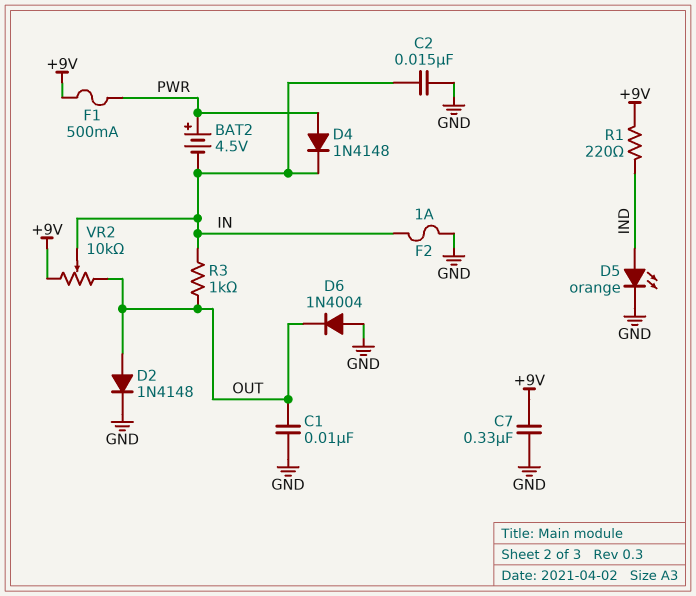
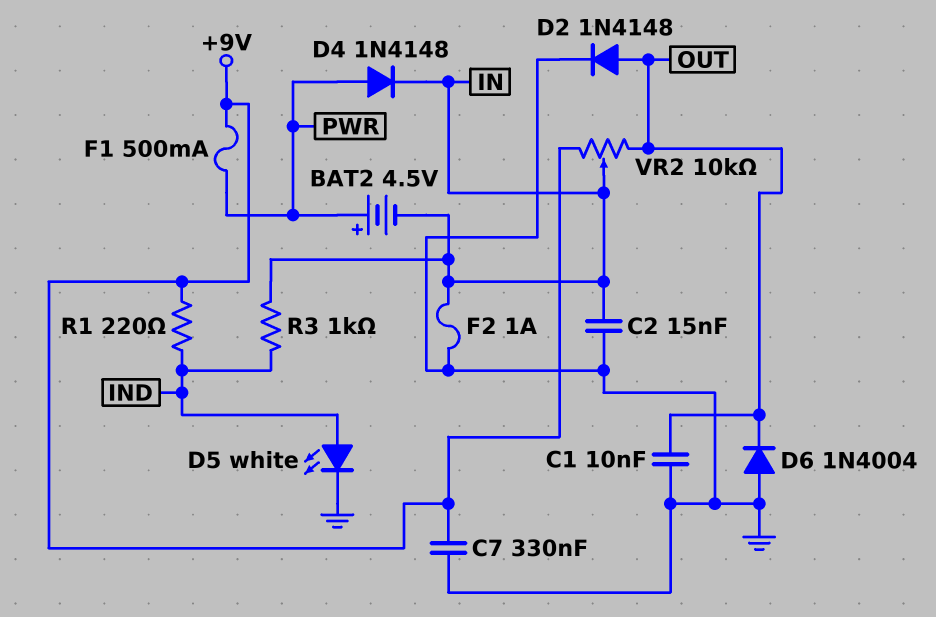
D5: LED orange (A IND, K GND) -> LED white (A IND, K GND)
R3: 1k (IN, OUT) -> 1k (IN, IND)

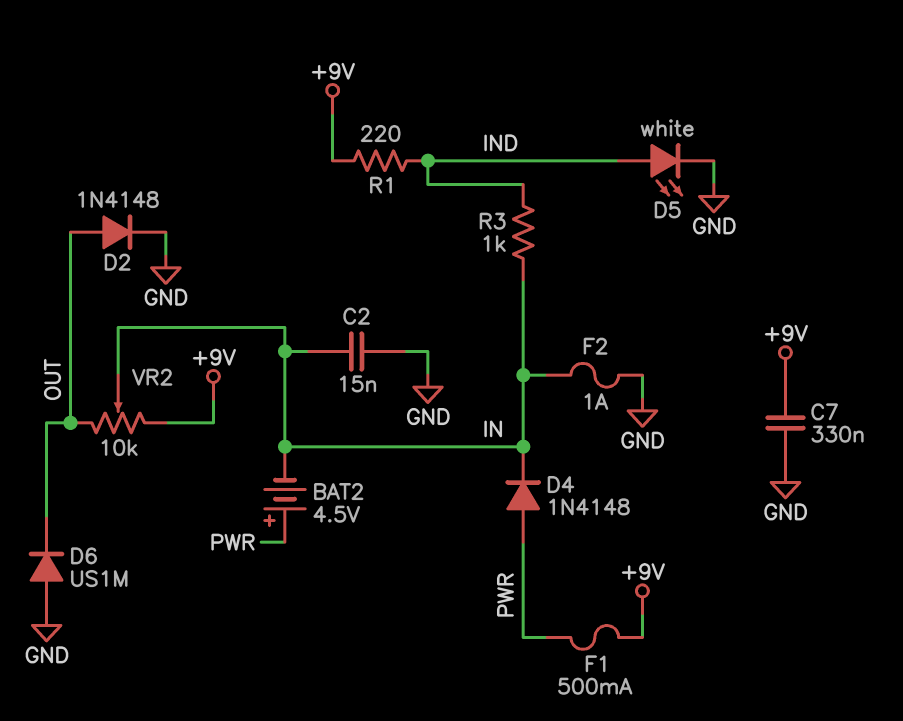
C1: 10nF (GND, OUT) -> none
D6: diode 1N4004 (A GND, K OUT) -> diode US1M (A GND, K OUT)

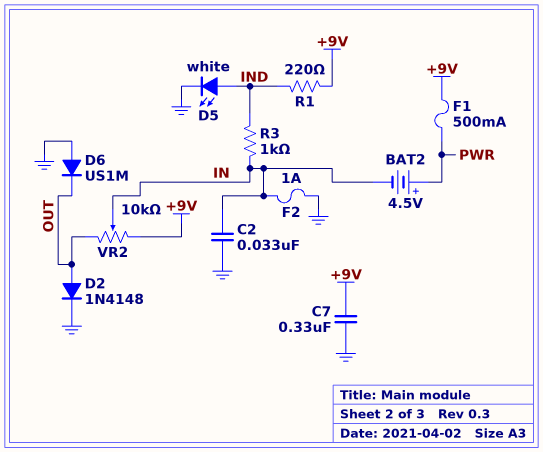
C2: 15nF (GND, IN) -> 33nF (GND, IN)
D4: diode 1N4148 (A PWR, K IN) -> none

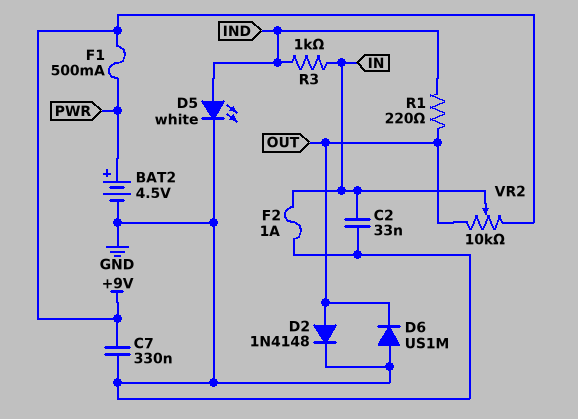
BAT2: 4.5V (plus PWR, minus IN) -> 4.5V (plus PWR, minus GND)
R1: 220 (+9V, IND) -> 220 (IND, OUT)

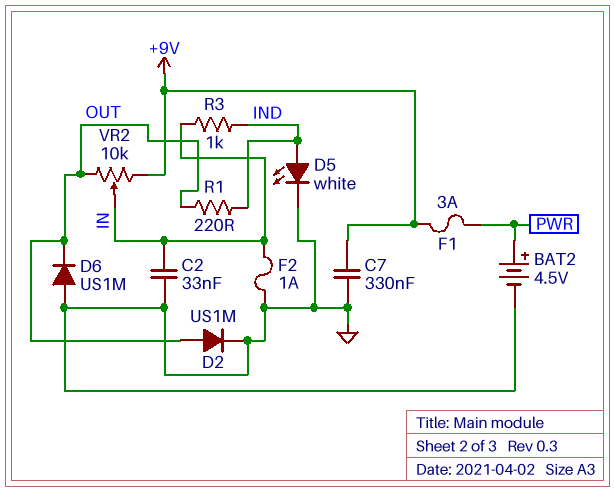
D2: diode 1N4148 (A OUT, K GND) -> diode US1M (A OUT, K GND)
F1: 500mA (+9V, PWR) -> 3A (+9V, PWR)

